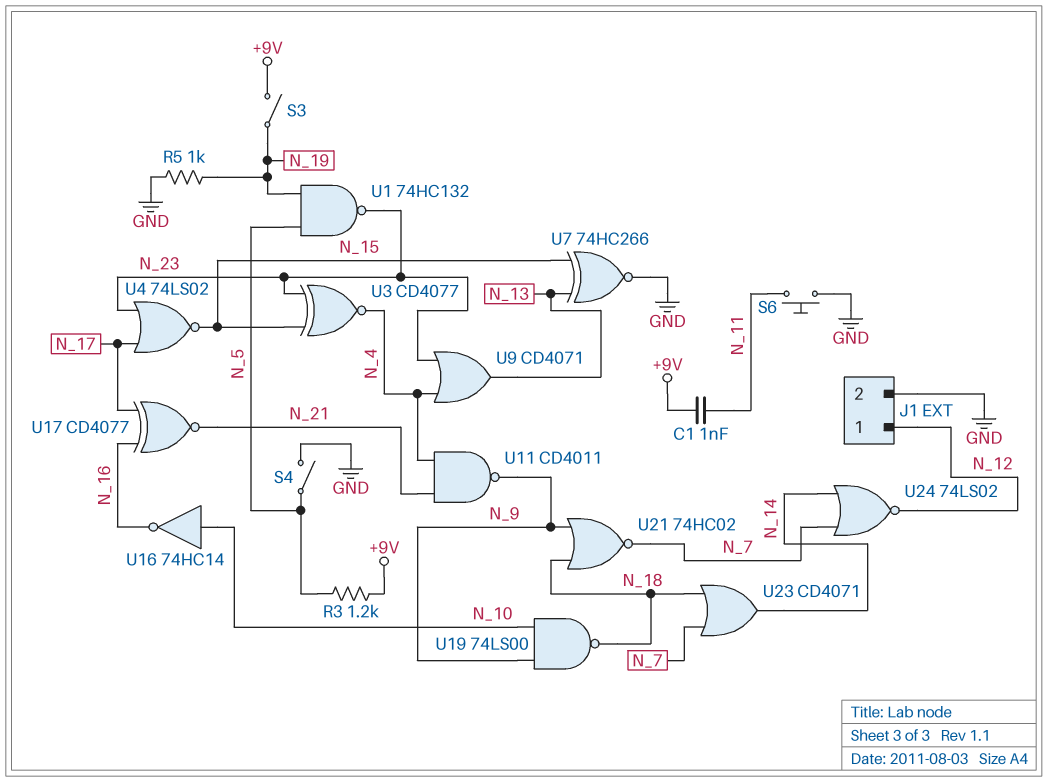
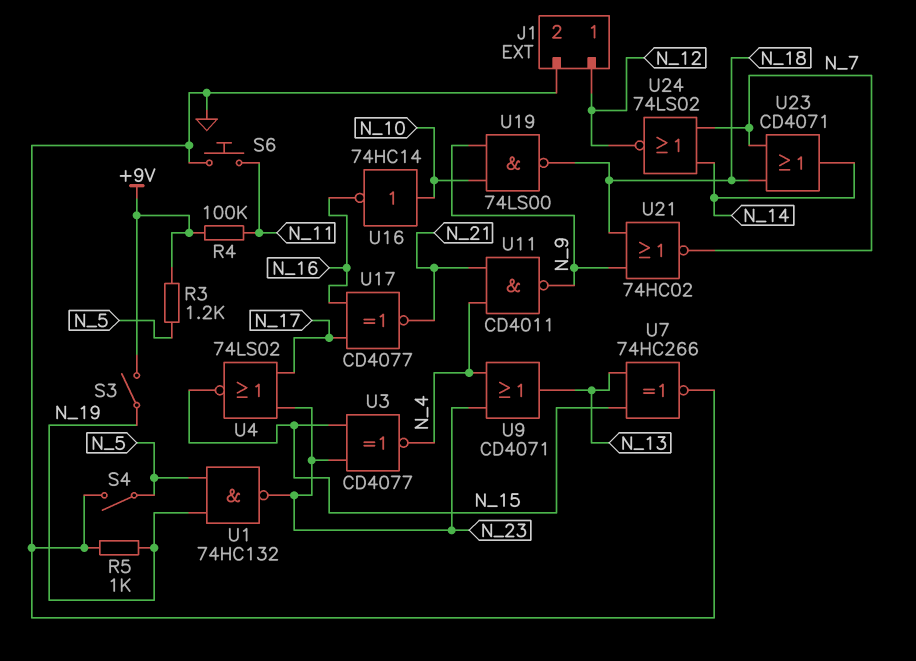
C1: 1nF (+9V, N_11) -> none
R4: none -> 100k (+9V, N_11)

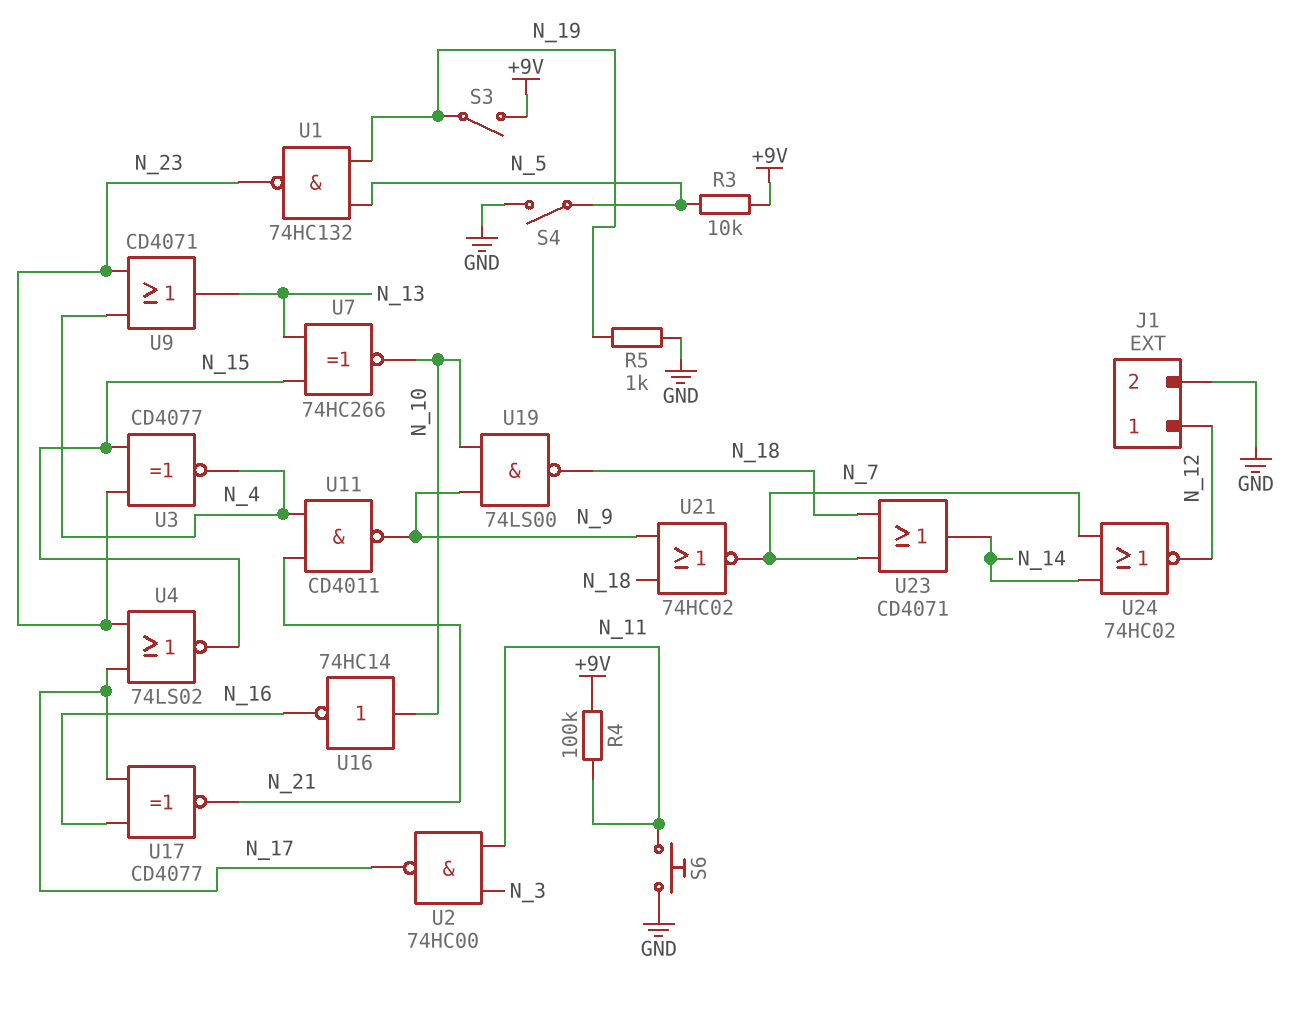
R3: 1.2k (+9V, N_5) -> 10k (+9V, N_5)
U2: none -> NAND 74HC00 (in N_3, in N_11, out N_17)
U7: XNOR 74HC266 (in N_13, in N_15, out GND) -> XNOR 74HC266 (in N_13, in N_15, out N_10)
U24: NOR 74LS02 (in N_7, in N_14, out N_12) -> NOR 74HC02 (in N_7, in N_14, out N_12)

